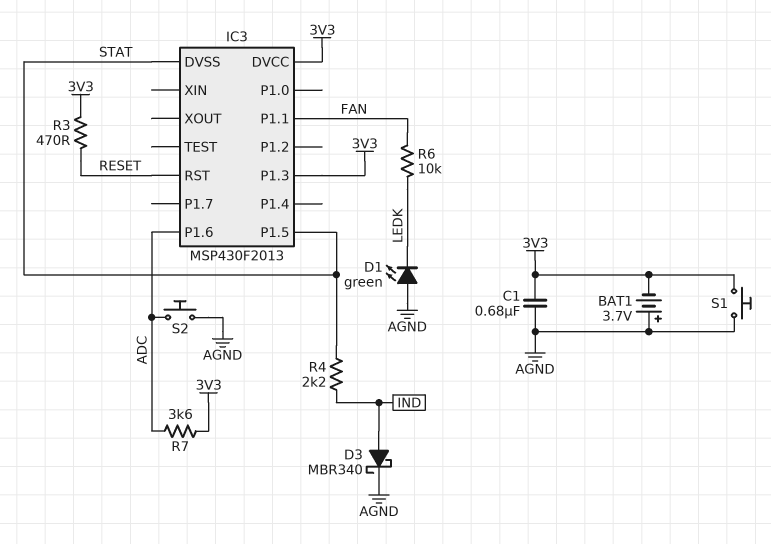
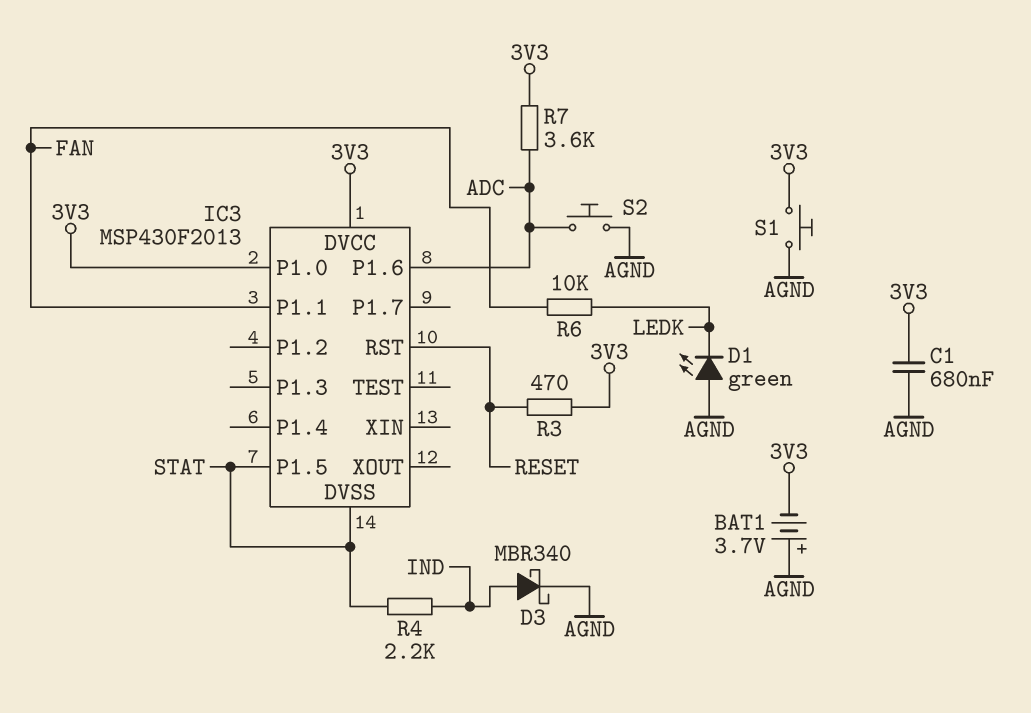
IC3 pin P1.0: none -> 3V3
IC3 pin P1.3: 3V3 -> none

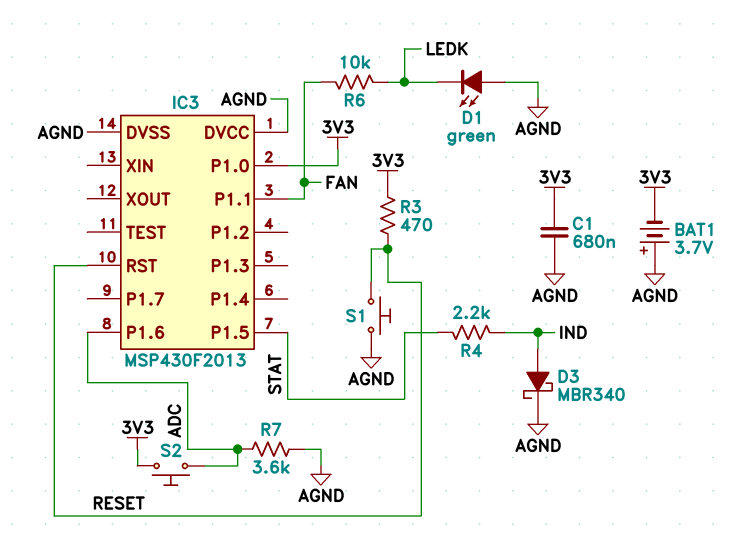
IC3 pin DVCC: 3V3 -> AGND
IC3 pin DVSS: STAT -> AGND
R7: 3.6k (3V3, ADC) -> 3.6k (ADC, AGND)
S1: button (3V3, AGND) -> button (AGND, RESET)
S2: button (ADC, AGND) -> button (3V3, ADC)

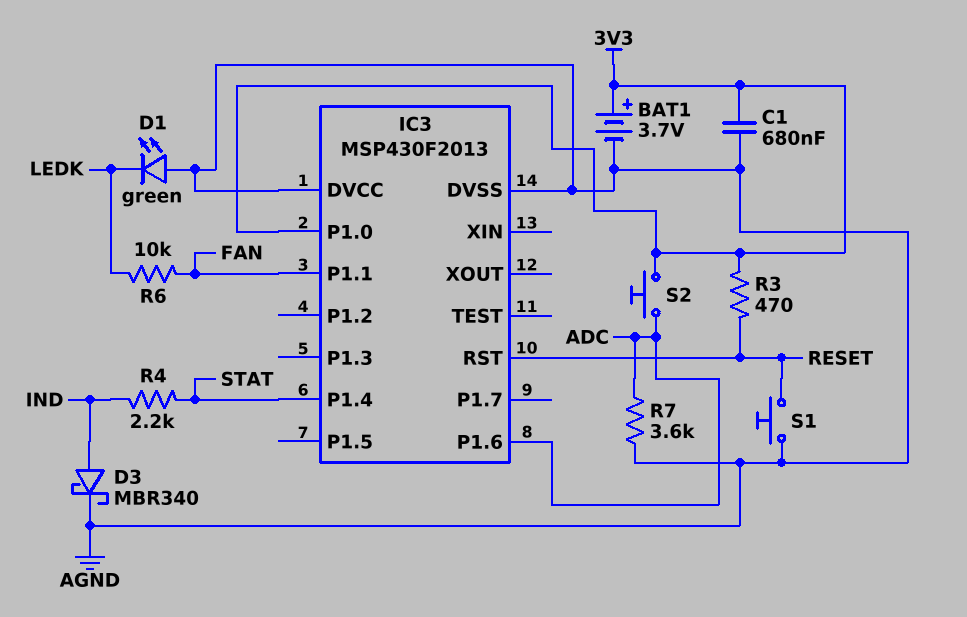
BAT1: 3.7V (plus AGND, minus 3V3) -> 3.7V (plus 3V3, minus AGND)
IC3 pin P1.4: none -> STAT
IC3 pin P1.5: STAT -> none

